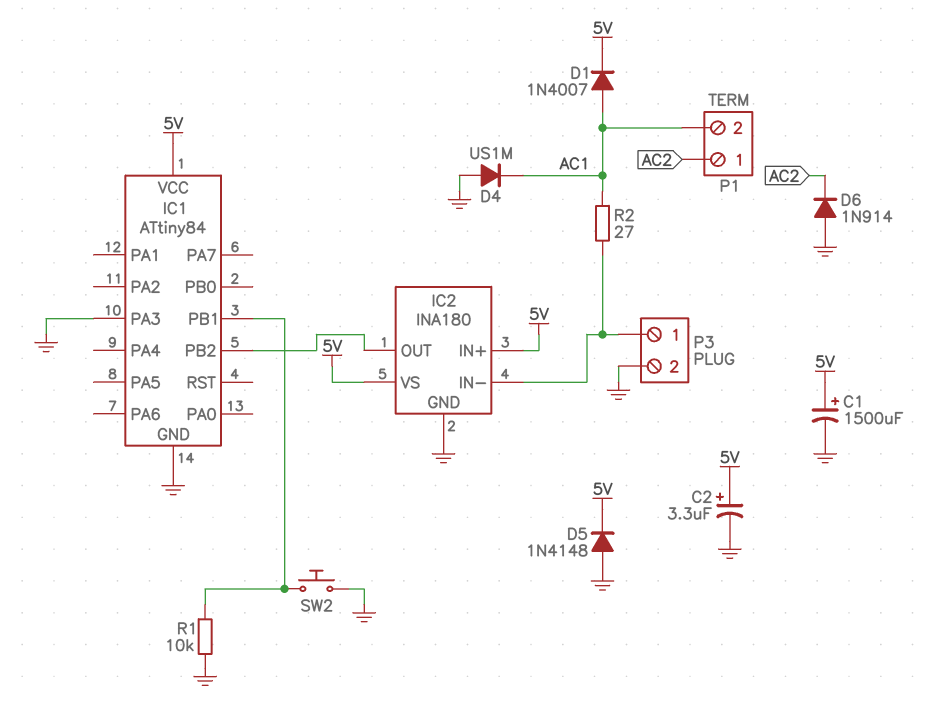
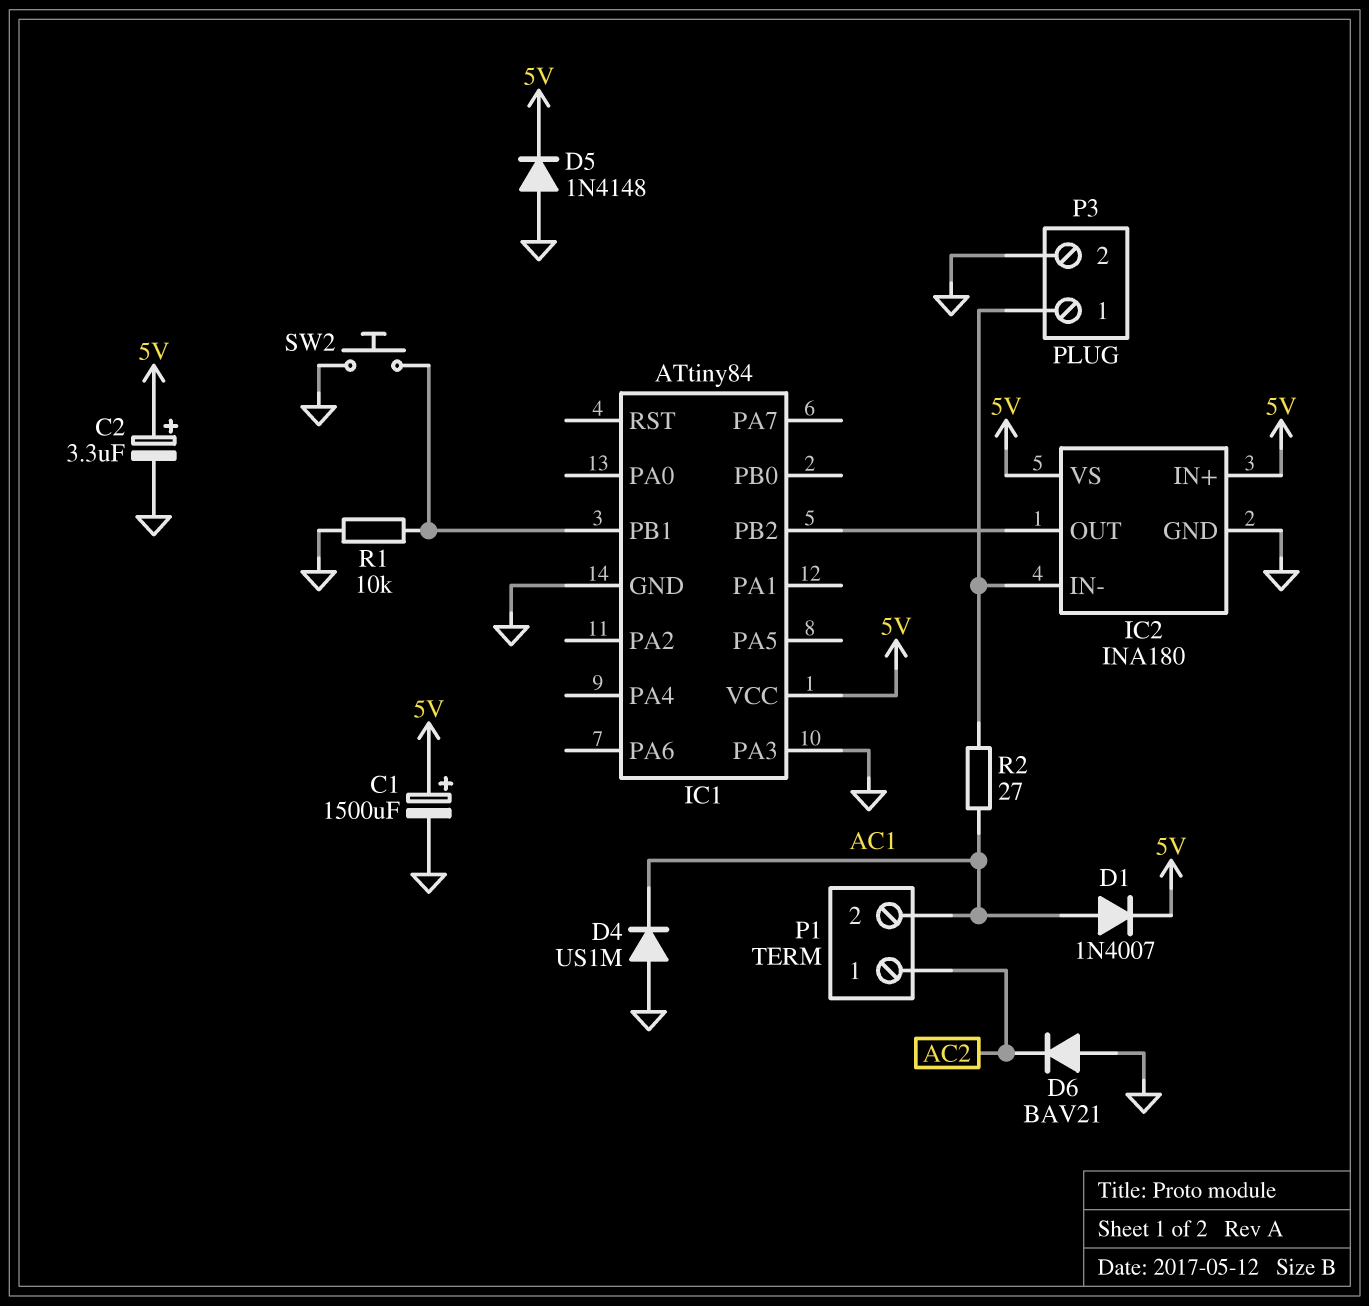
D6: diode 1N914 (A GND, K AC2) -> diode BAV21 (A GND, K AC2)

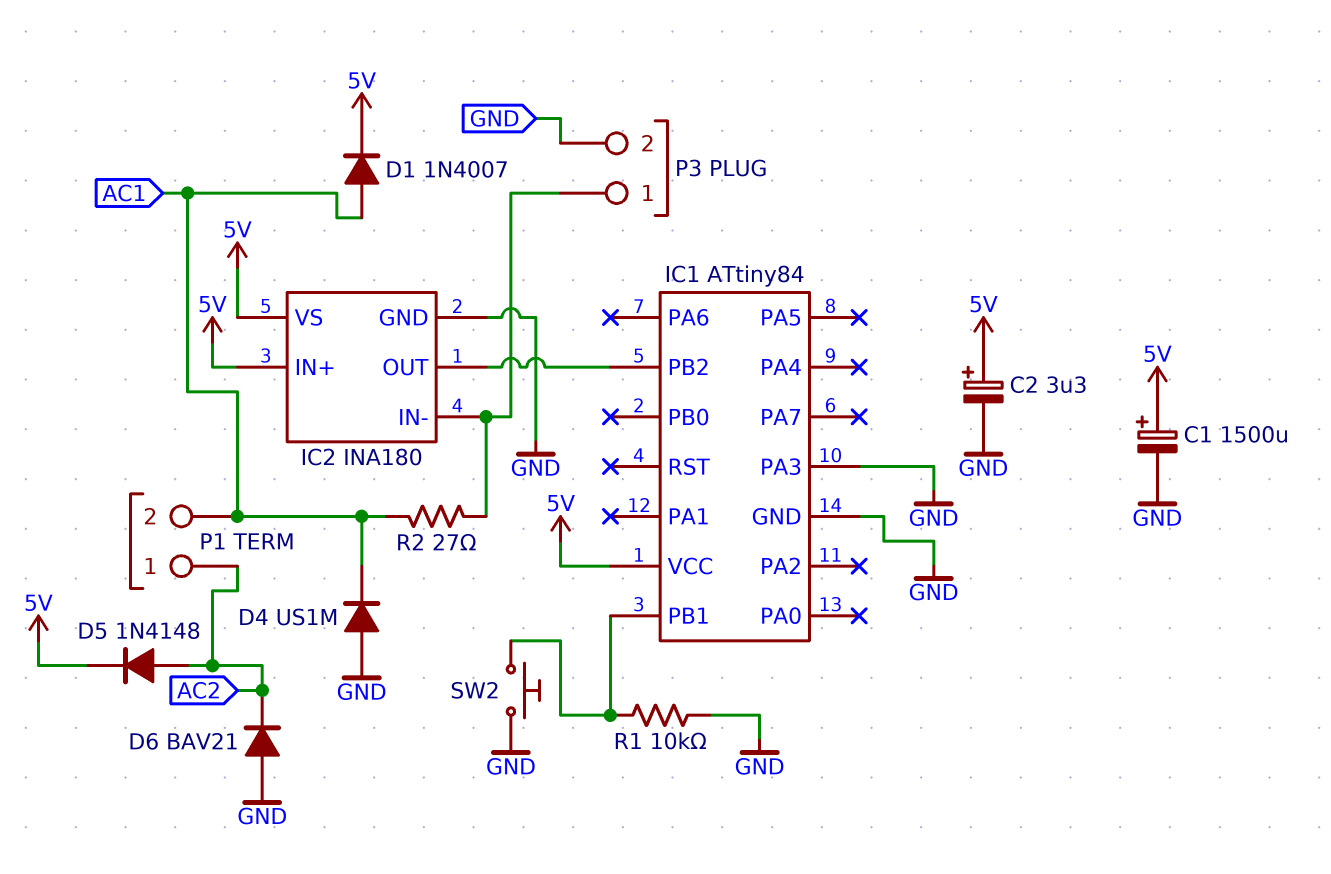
D5: diode 1N4148 (A GND, K 5V) -> diode 1N4148 (A AC2, K 5V)

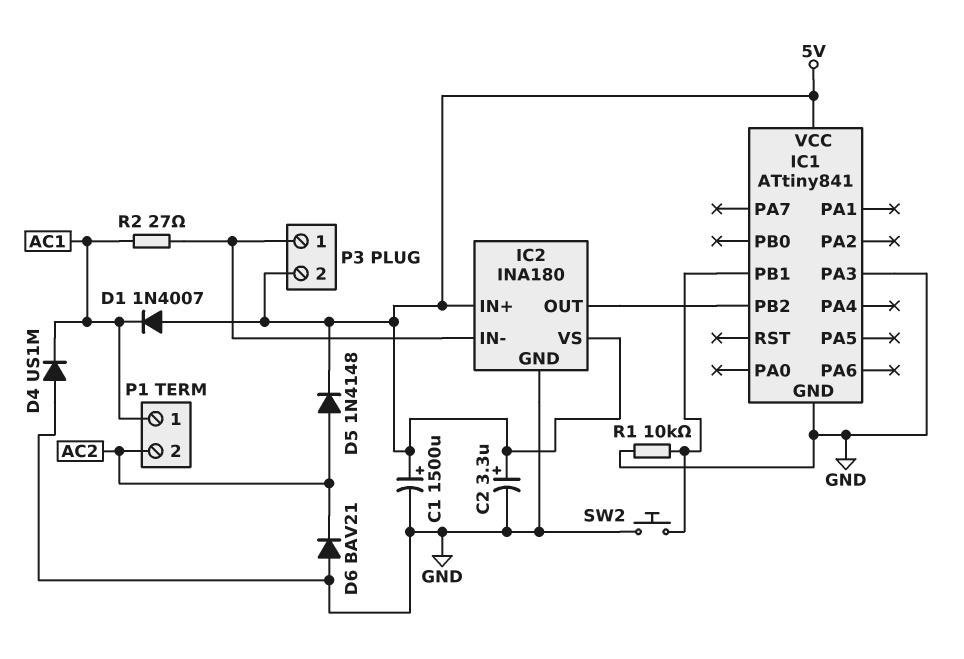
D1: diode 1N4007 (A AC1, K 5V) -> diode 1N4007 (A 5V, K AC1)
IC1: ATtiny84 -> ATtiny841
P1 pin 1: AC2 -> AC1
P1 pin 2: AC1 -> AC2
P3 pin 2: GND -> 5V

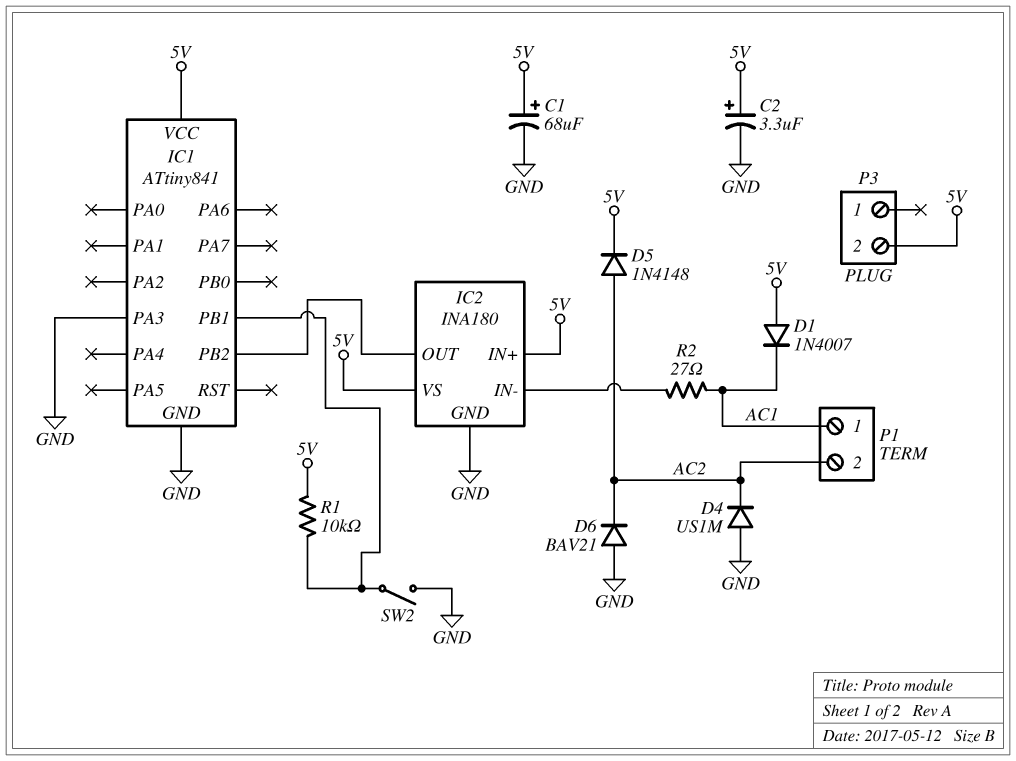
C1: 1500uF (plus 5V, minus GND) -> 68uF (plus 5V, minus GND)
D4: diode US1M (A GND, K AC1) -> diode US1M (A GND, K AC2)
P3 pin 1: IC2/IN- -> none
R1: 10k (GND, IC1/PB1) -> 10k (5V, IC1/PB1)
SW2: button (GND, IC1/PB1) -> switch (GND, IC1/PB1)

